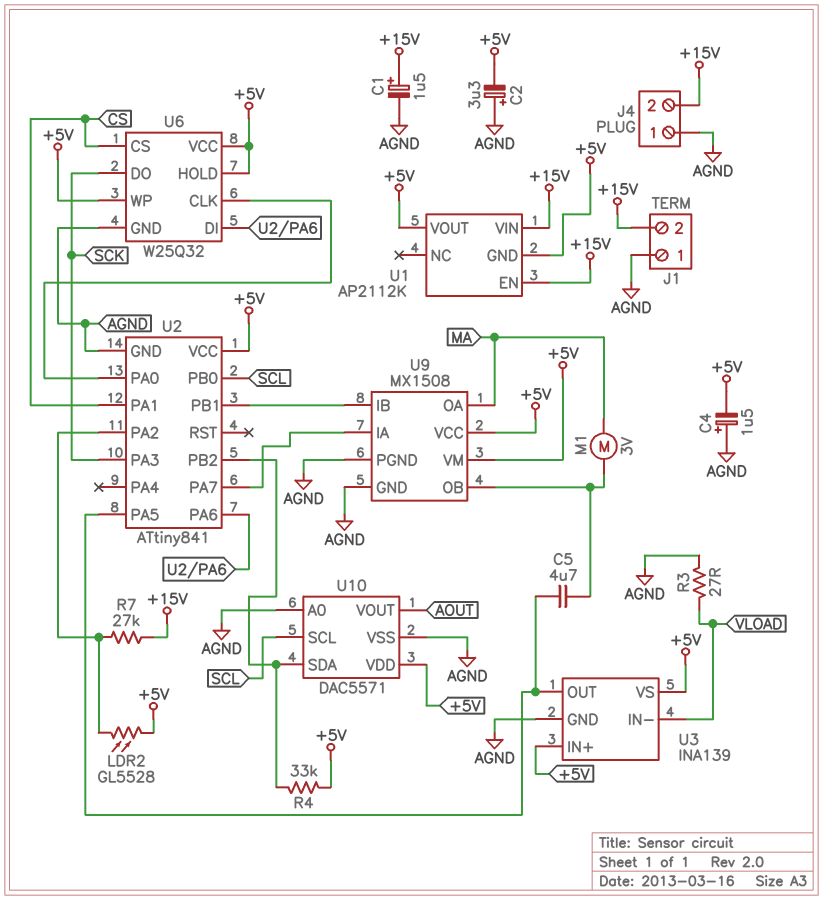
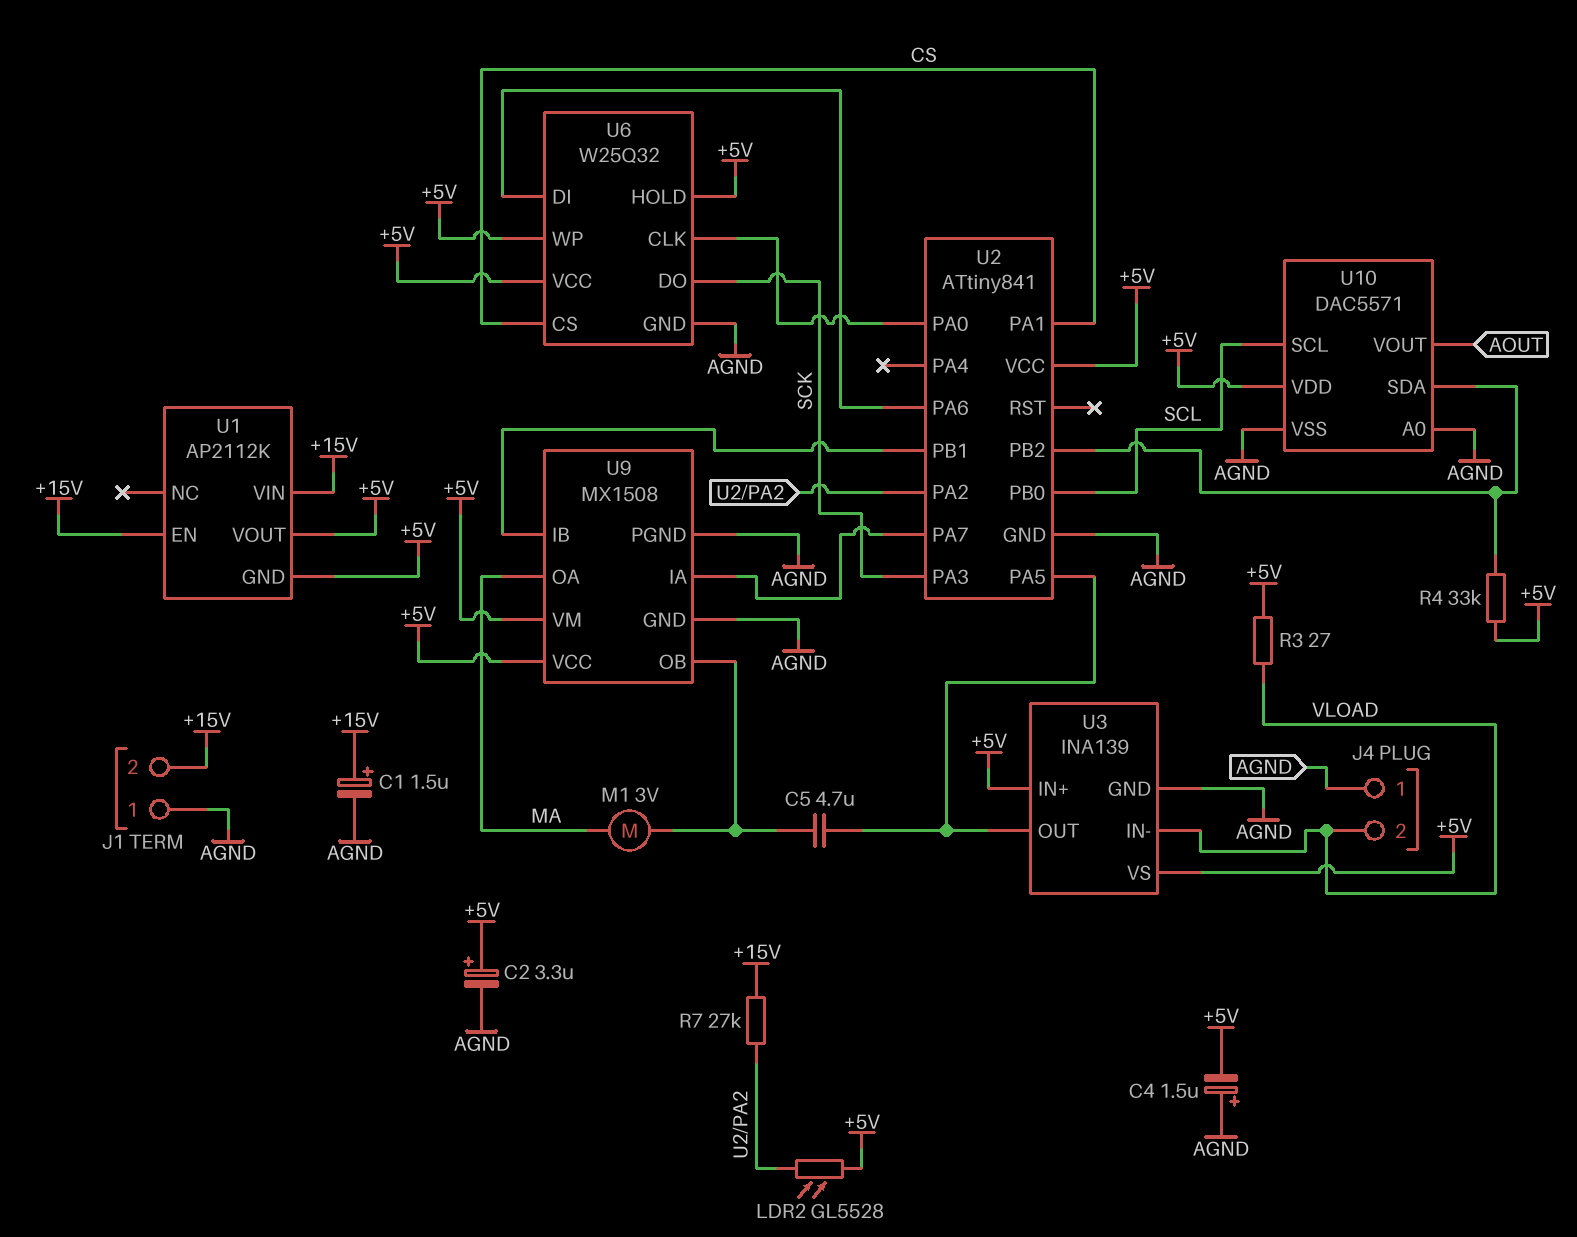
C2: 3.3uF (plus AGND, minus +5V) -> 3.3uF (plus +5V, minus AGND)
J4 pin 2: +15V -> VLOAD
R3: 27 (AGND, VLOAD) -> 27 (+5V, VLOAD)

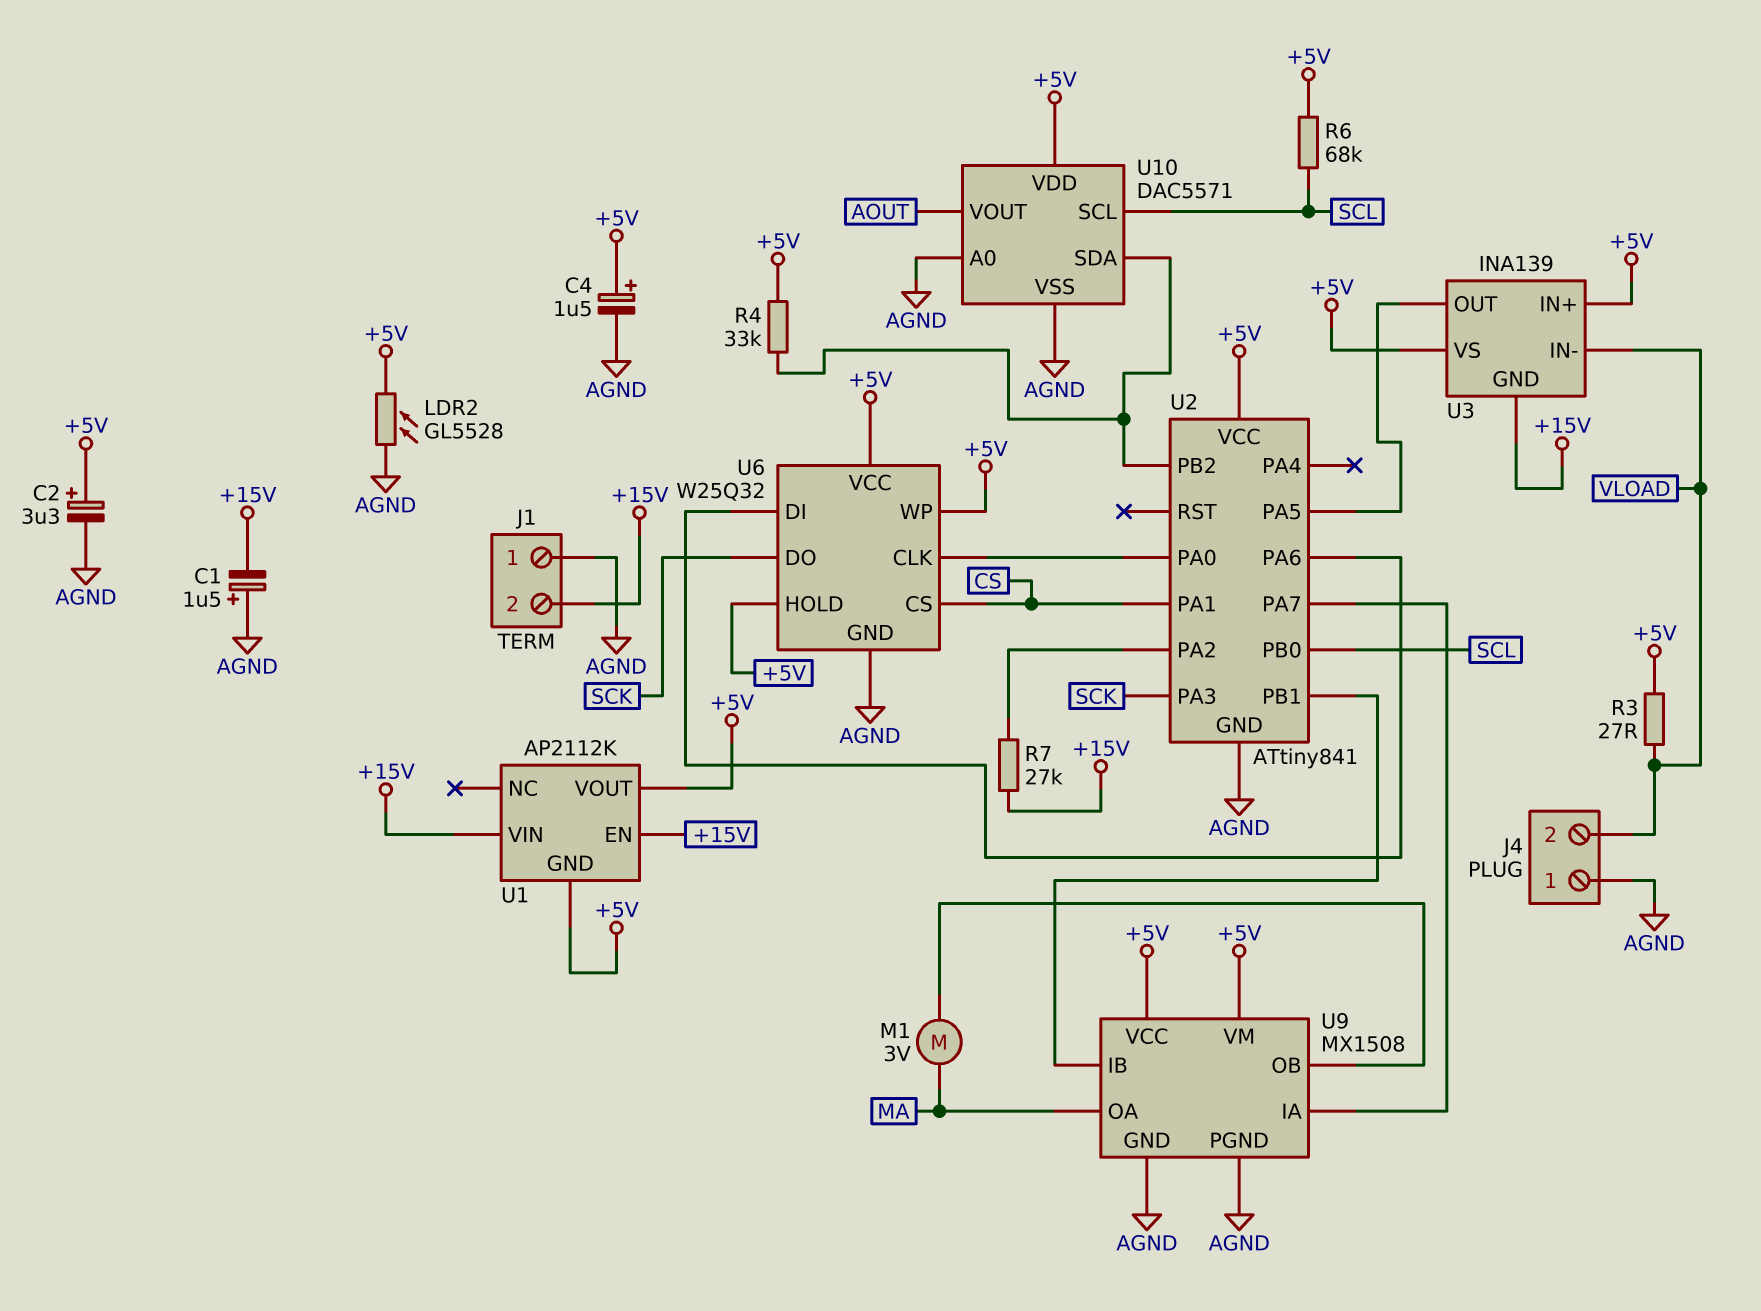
C1: 1.5uF (plus +15V, minus AGND) -> 1.5uF (plus AGND, minus +15V)
C4: 1.5uF (plus AGND, minus +5V) -> 1.5uF (plus +5V, minus AGND)
C5: 4.7uF (U2/PA5, U9/OB) -> none
LDR2: GL5528 (+5V, U2/PA2) -> GL5528 (+5V, AGND)
R6: none -> 68k (+5V, SCL)
U3 pin GND: AGND -> +15V

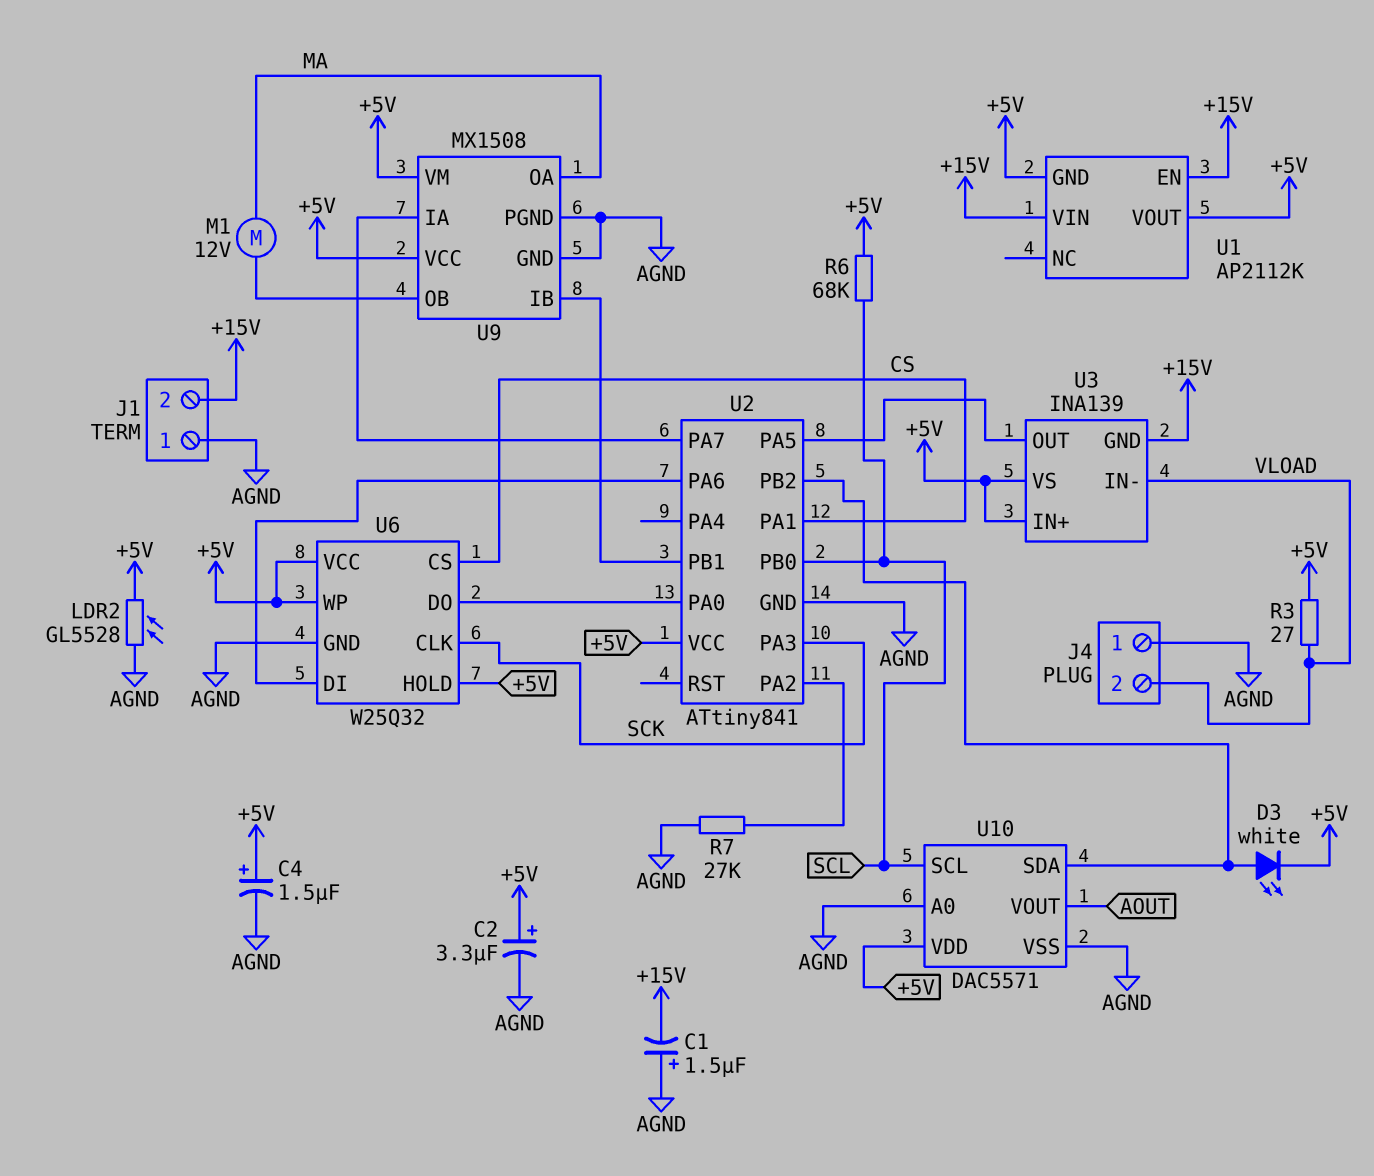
D3: none -> LED white (A U2/PB2, K +5V)
M1: motor 3V (MA, U9/OB) -> motor 12V (MA, U9/OB)
R4: 33k (+5V, U2/PB2) -> none
R7: 27k (+15V, U2/PA2) -> 27k (AGND, U2/PA2)
U6 pin CLK: U2/PA0 -> SCK
U6 pin DO: SCK -> U2/PA0

